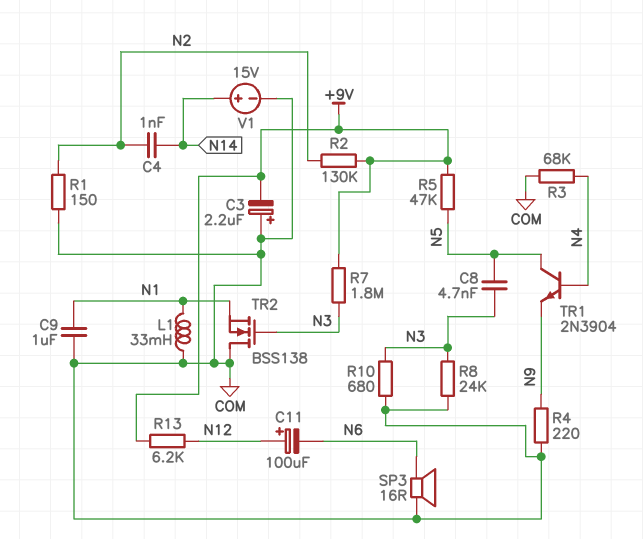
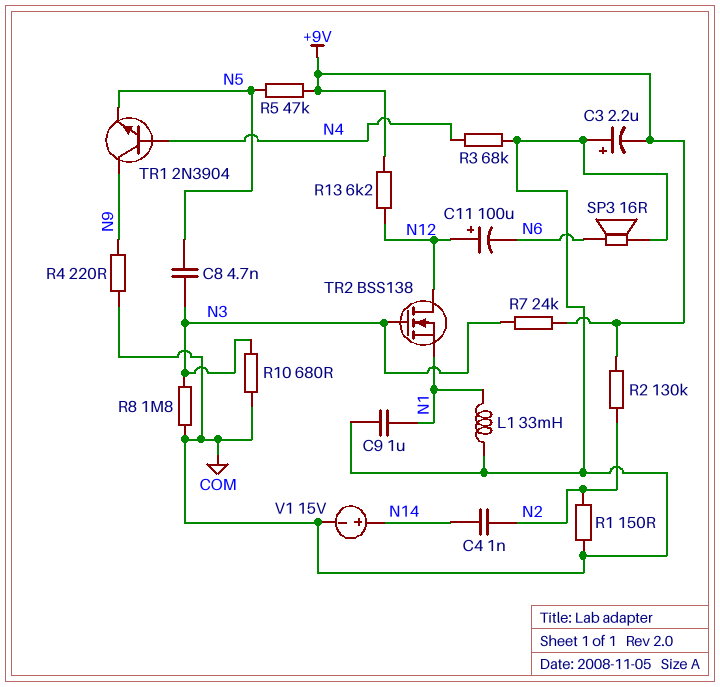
R7: 1.8M (+9V, N3) -> 24k (+9V, N3)
R8: 24k (COM, N3) -> 1.8M (COM, N3)
TR1: NPN 2N3904 (B N4, C N5, E N9) -> NPN 2N3904 (B N4, C N9, E N5)
TR2: NMOS BSS138 (G N3, D COM, S N1) -> NMOS BSS138 (G N3, D N12, S N1)

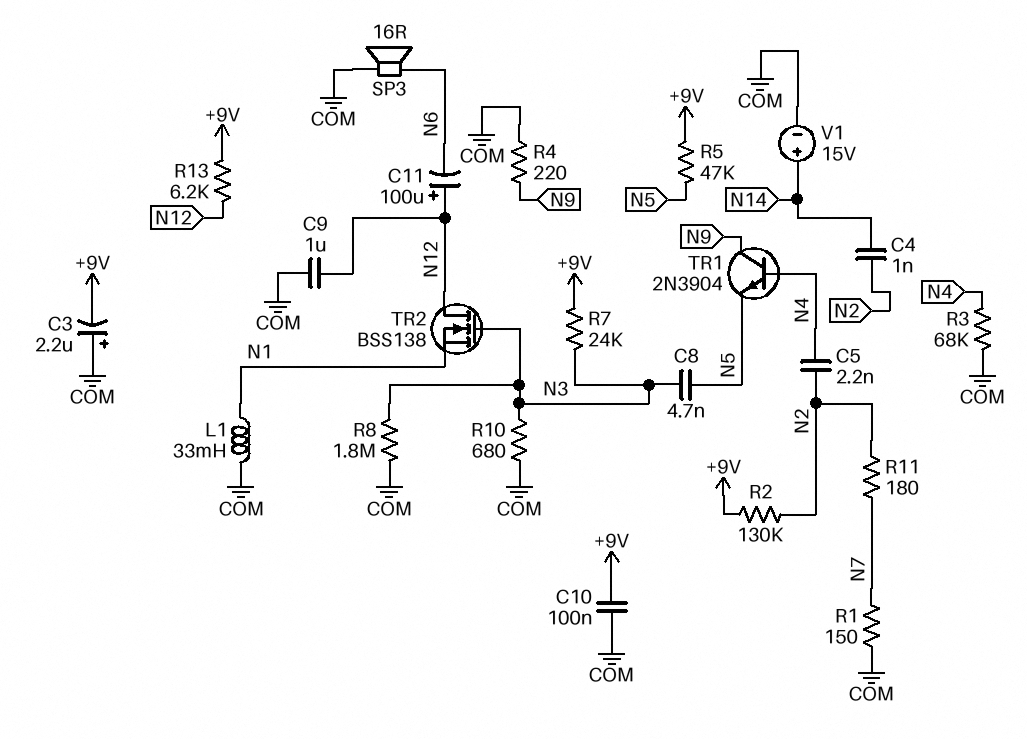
C5: none -> 2.2nF (N2, N4)
C9: 1uF (COM, N1) -> 1uF (COM, N12)
C10: none -> 100nF (+9V, COM)
R1: 150 (COM, N2) -> 150 (COM, N7)
R11: none -> 180 (N2, N7)

